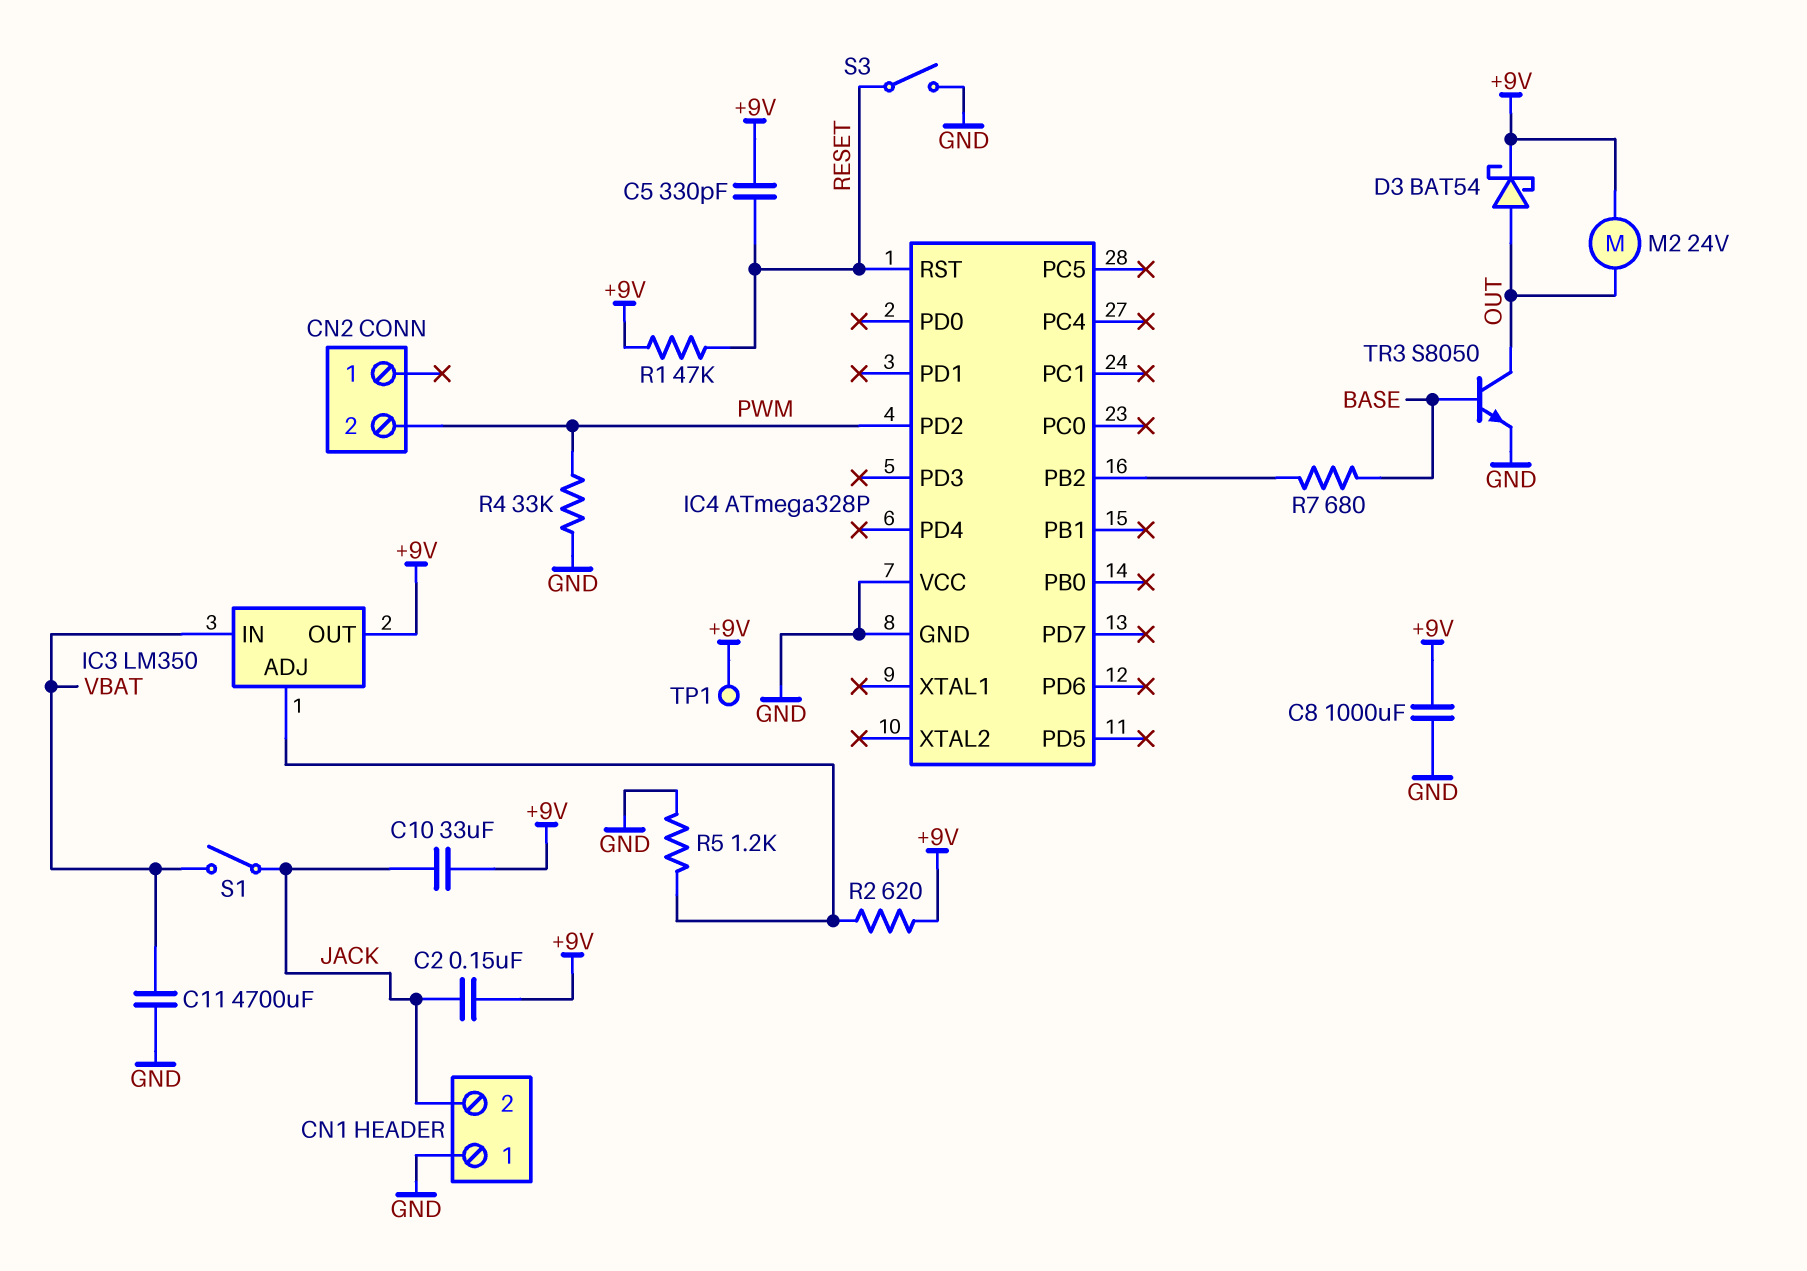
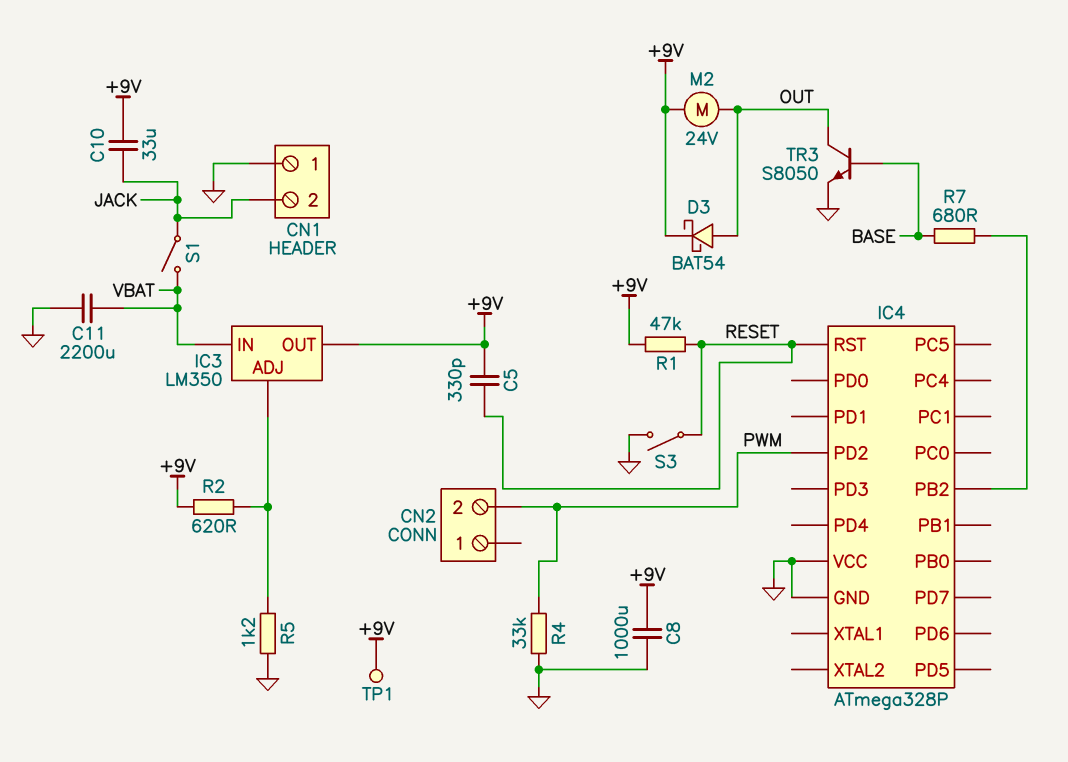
C2: 150nF (+9V, JACK) -> none
C11: 4700uF (GND, VBAT) -> 2200uF (GND, VBAT)

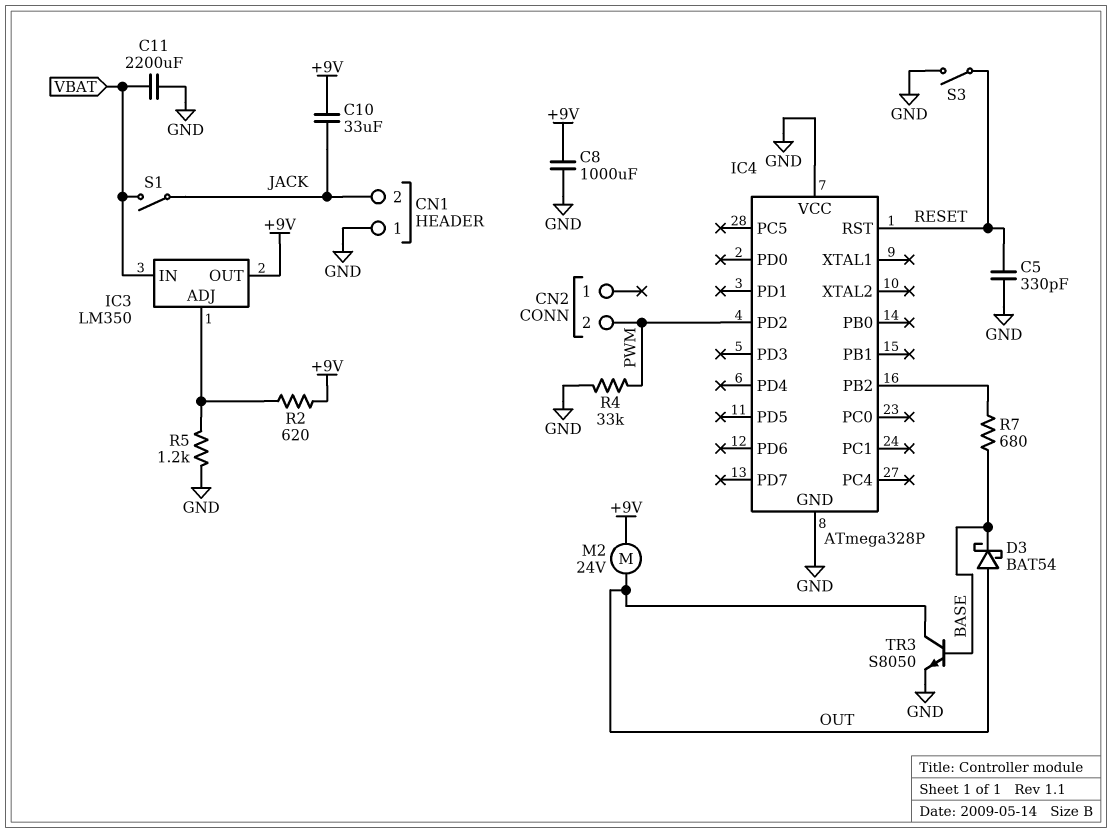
C5: 330pF (+9V, RESET) -> 330pF (GND, RESET)
D3: schottky BAT54 (A OUT, K +9V) -> schottky BAT54 (A OUT, K BASE)
R1: 47k (+9V, RESET) -> none
TP1: test point (+9V) -> none

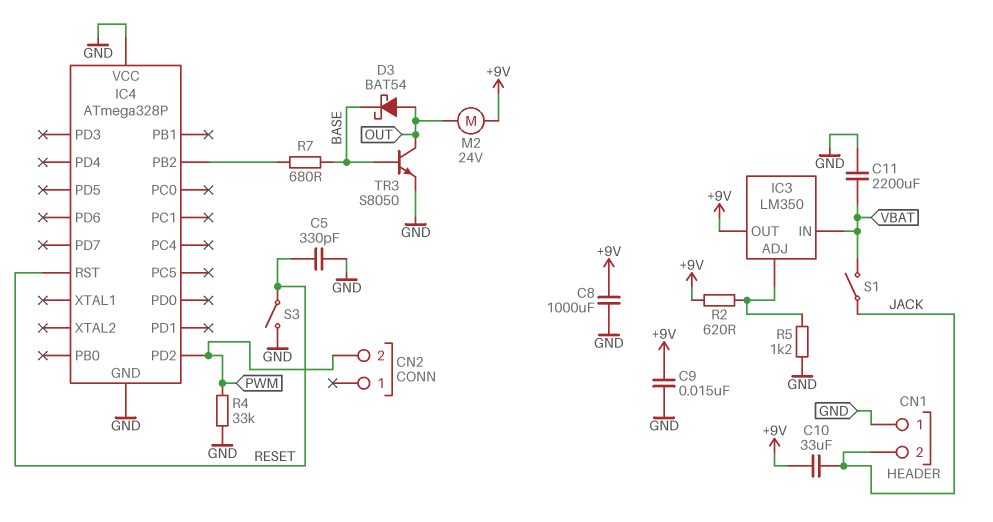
C9: none -> 15nF (+9V, GND)

